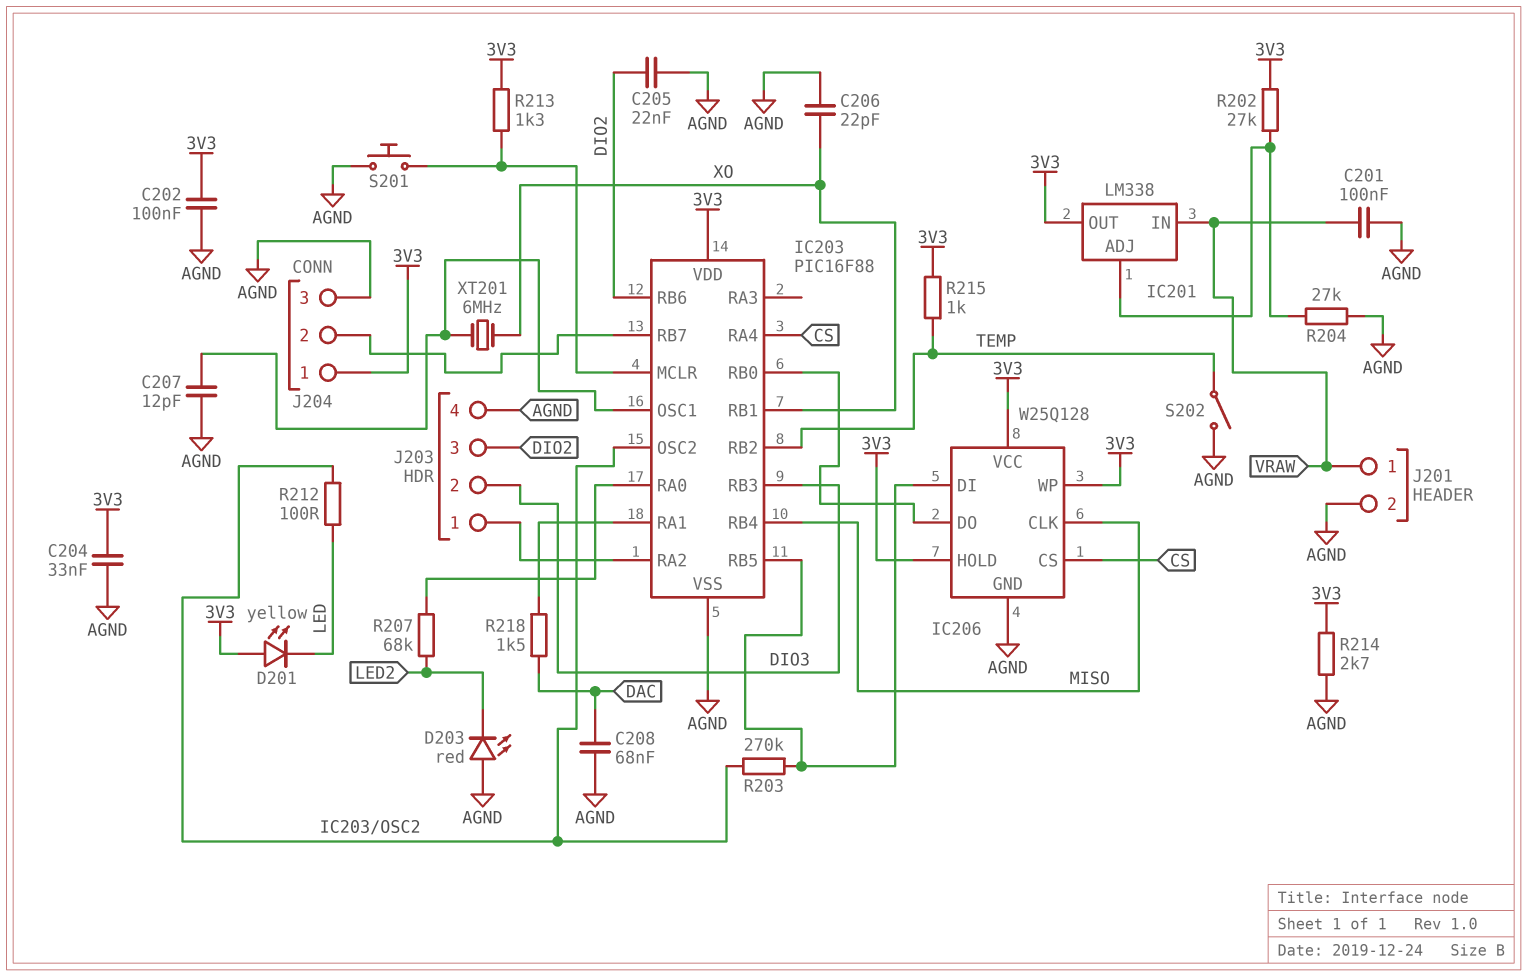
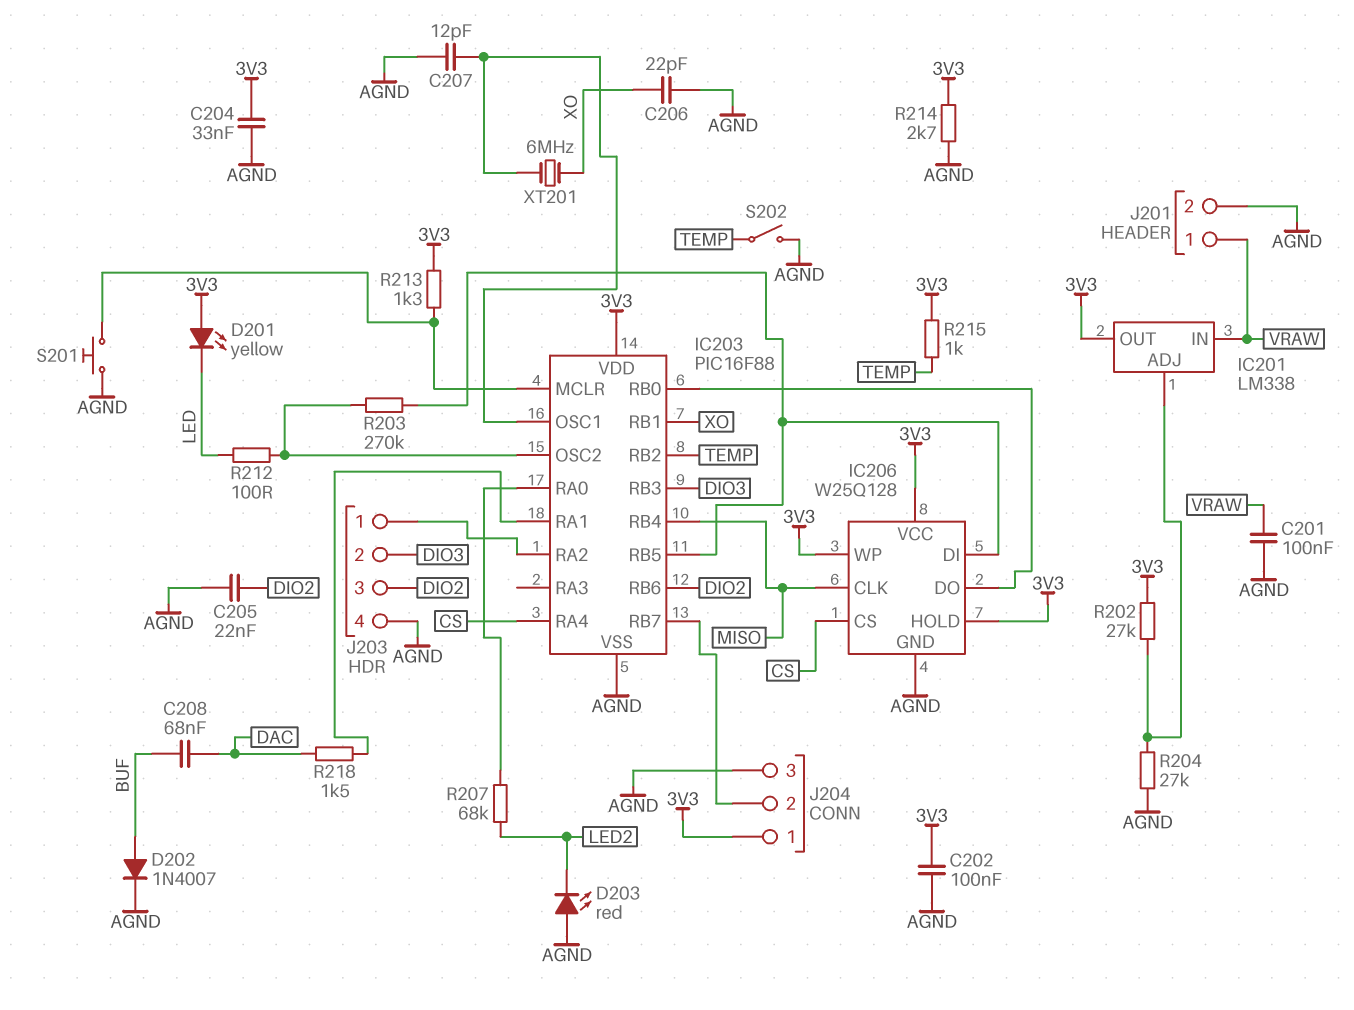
C208: 68nF (AGND, DAC) -> 68nF (BUF, DAC)
D202: none -> diode 1N4007 (A BUF, K AGND)

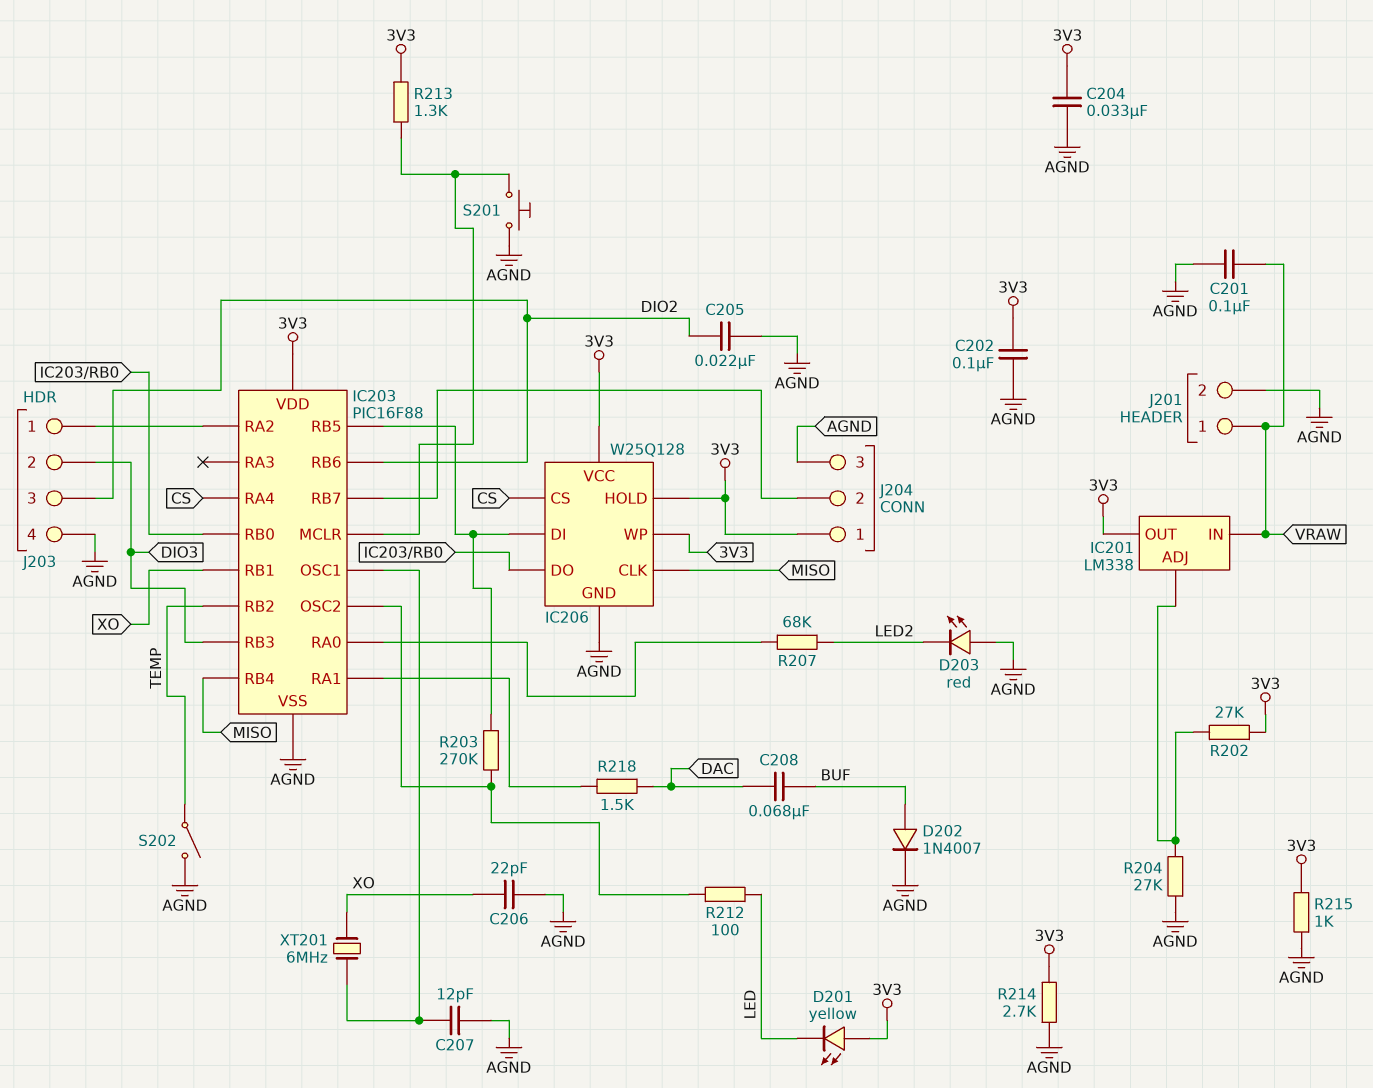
R215: 1k (3V3, TEMP) -> 1k (3V3, AGND)

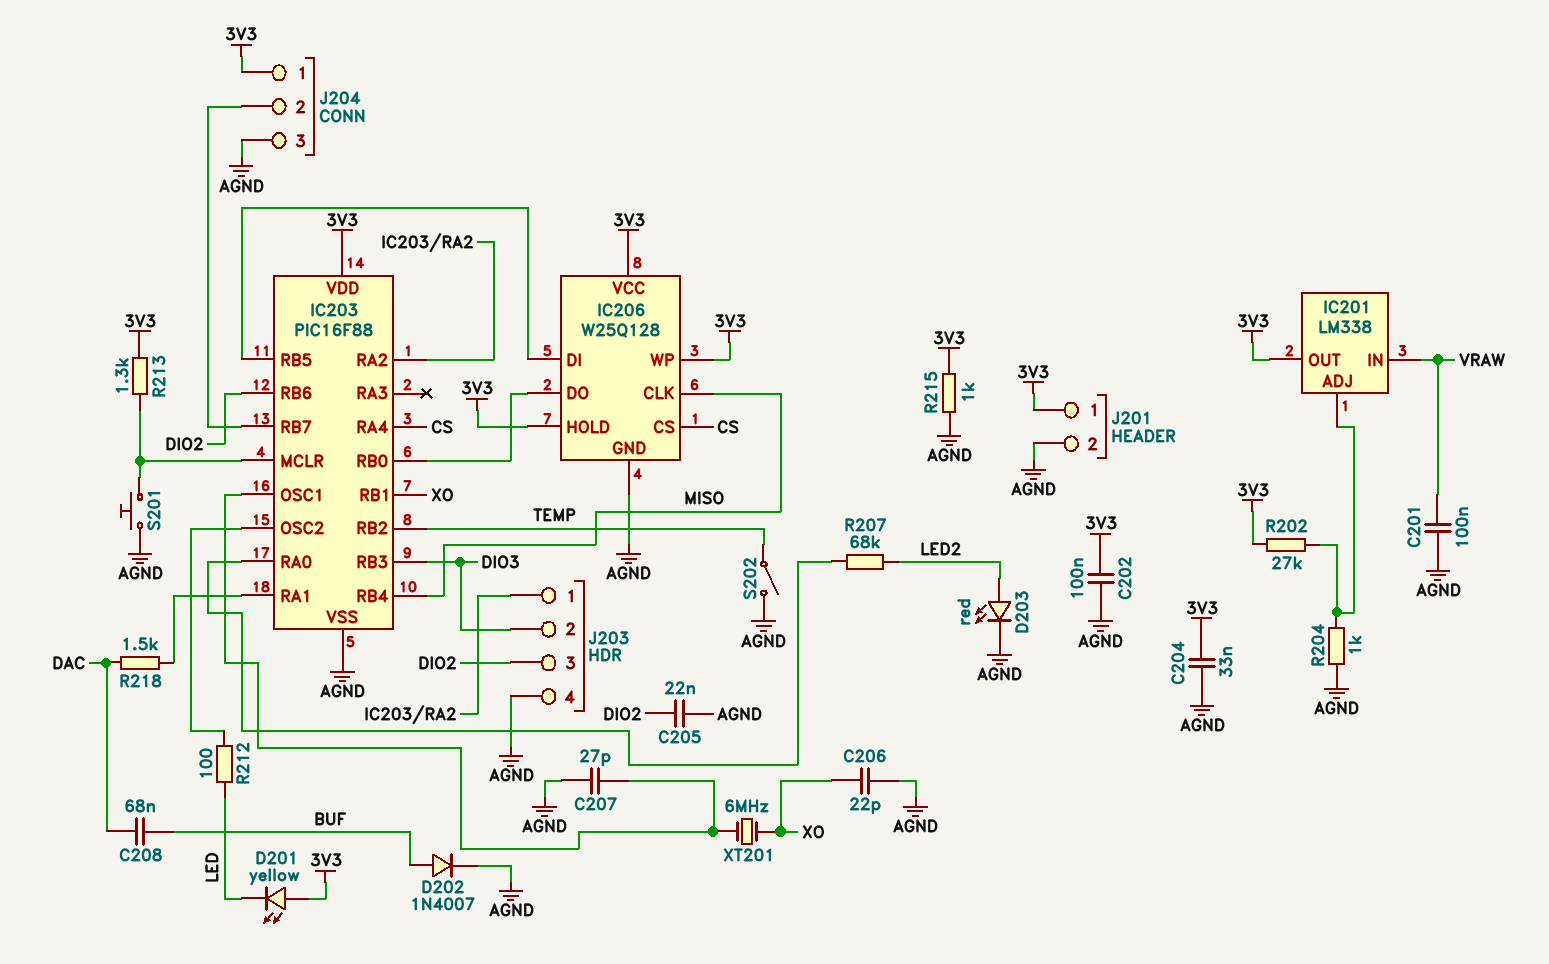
C207: 12pF (AGND, IC203/OSC1) -> 27pF (AGND, IC203/OSC1)
D203: LED red (A AGND, K LED2) -> LED red (A LED2, K AGND)
J201 pin 1: VRAW -> 3V3
R203: 270k (IC203/OSC2, IC203/RB5) -> none
R204: 27k (AGND, IC201/ADJ) -> 1k (AGND, IC201/ADJ)
R214: 2.7k (3V3, AGND) -> none

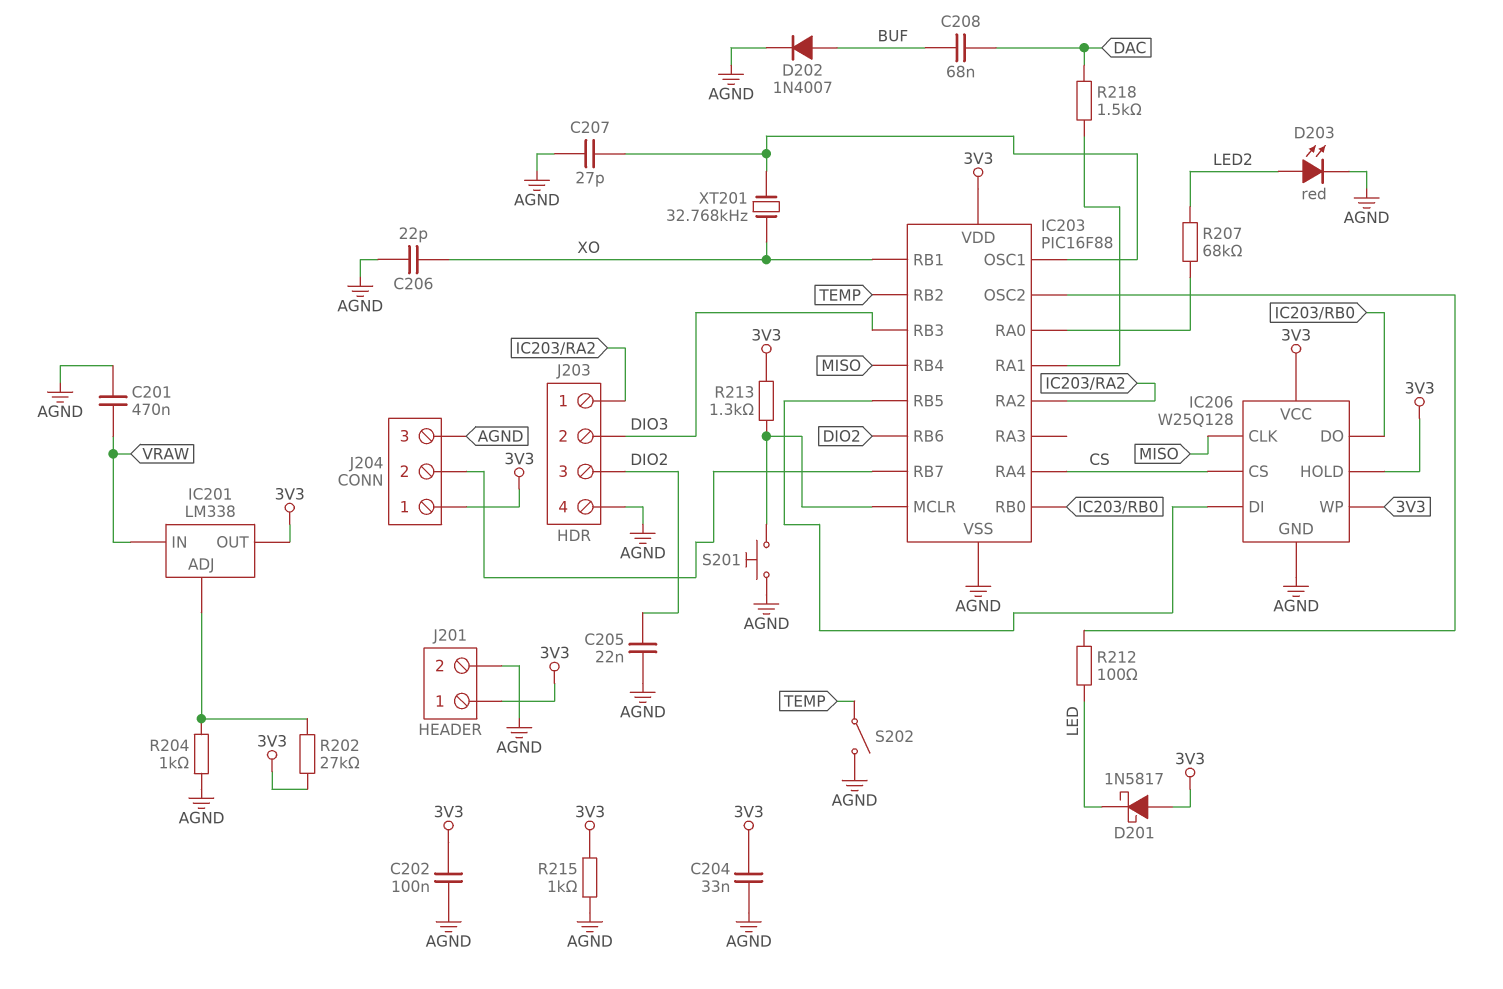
C201: 100nF (AGND, VRAW) -> 470nF (AGND, VRAW)
D201: LED yellow (A 3V3, K LED) -> schottky 1N5817 (A 3V3, K LED)
XT201: 6MHz (IC203/OSC1, XO) -> 32.768kHz (IC203/OSC1, XO)

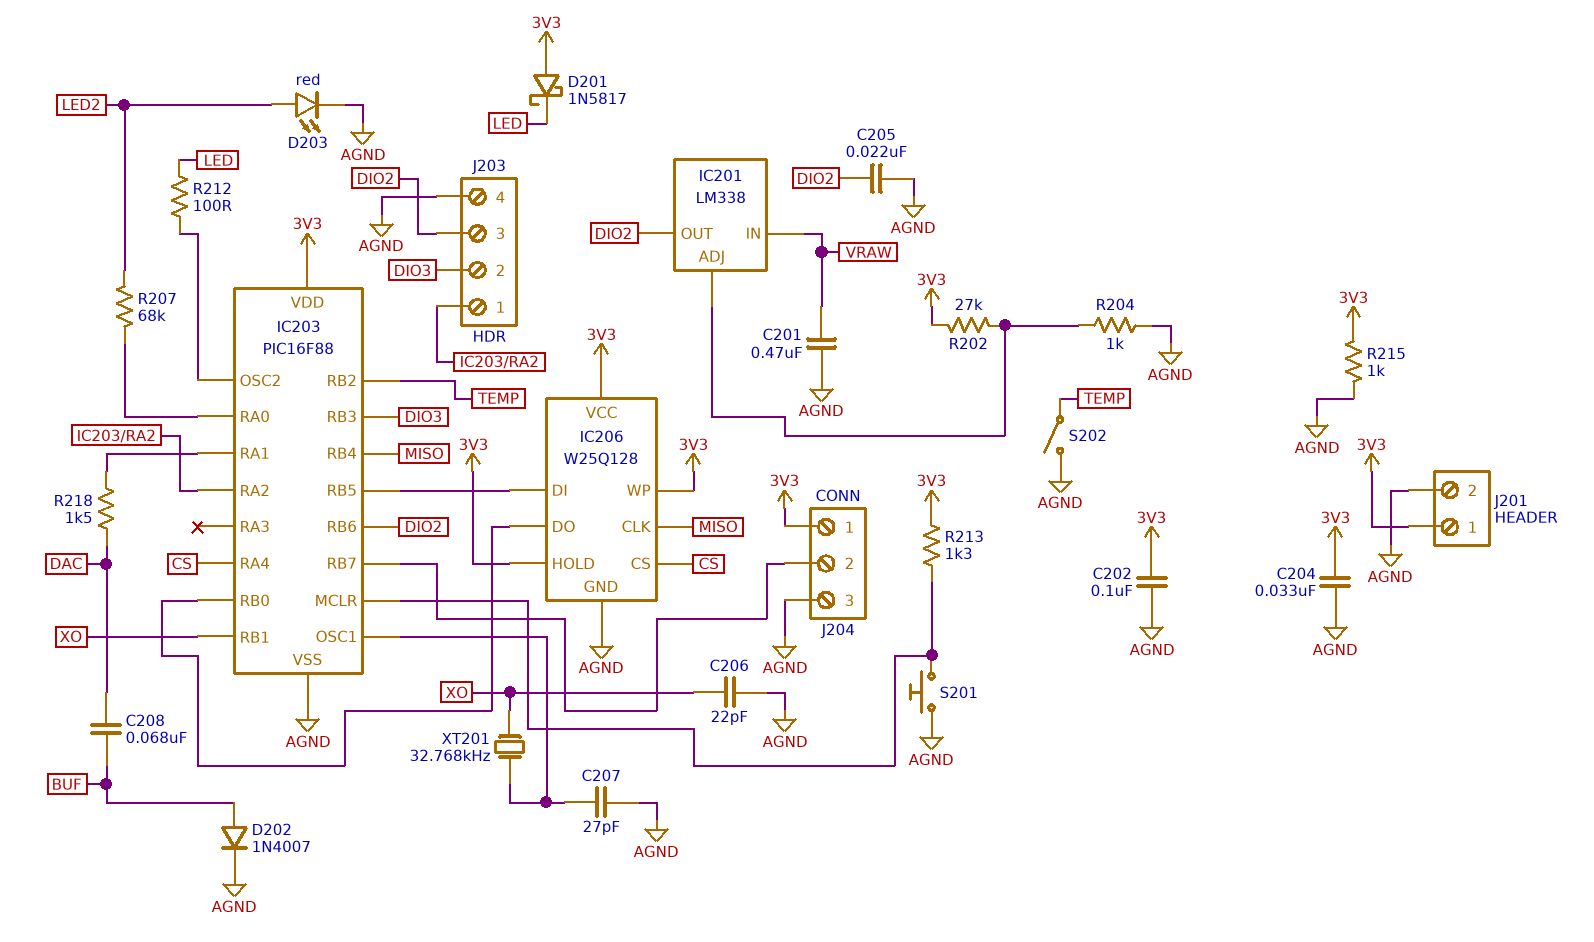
IC201 pin OUT: 3V3 -> DIO2

